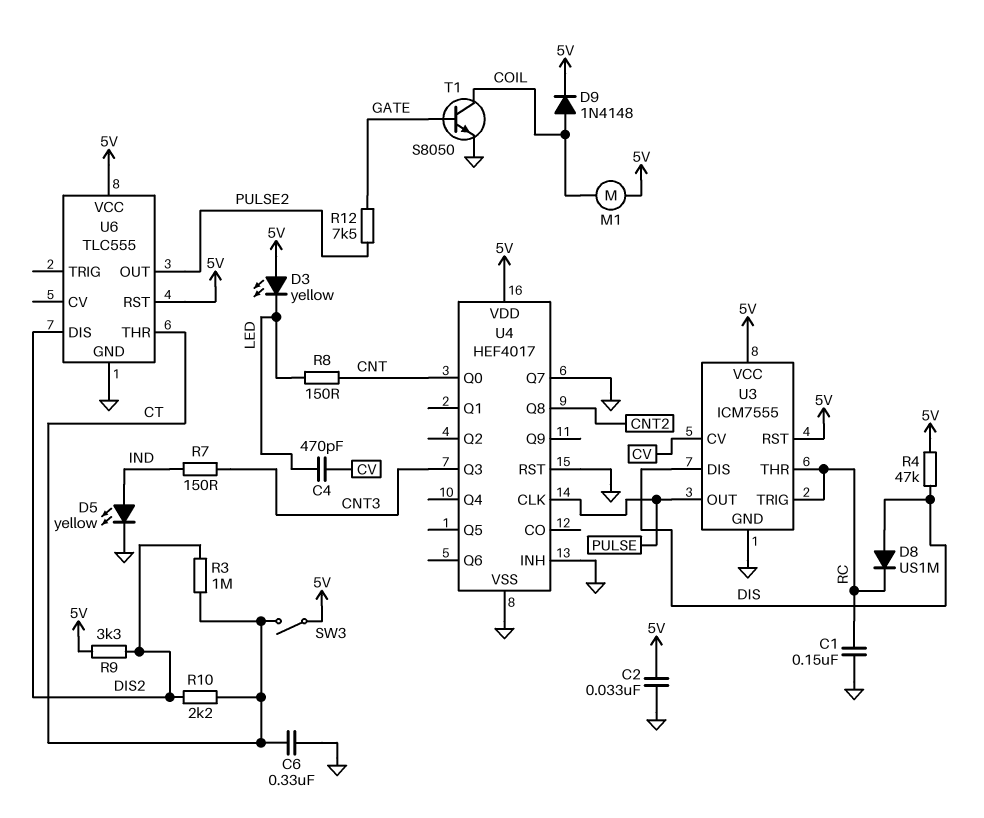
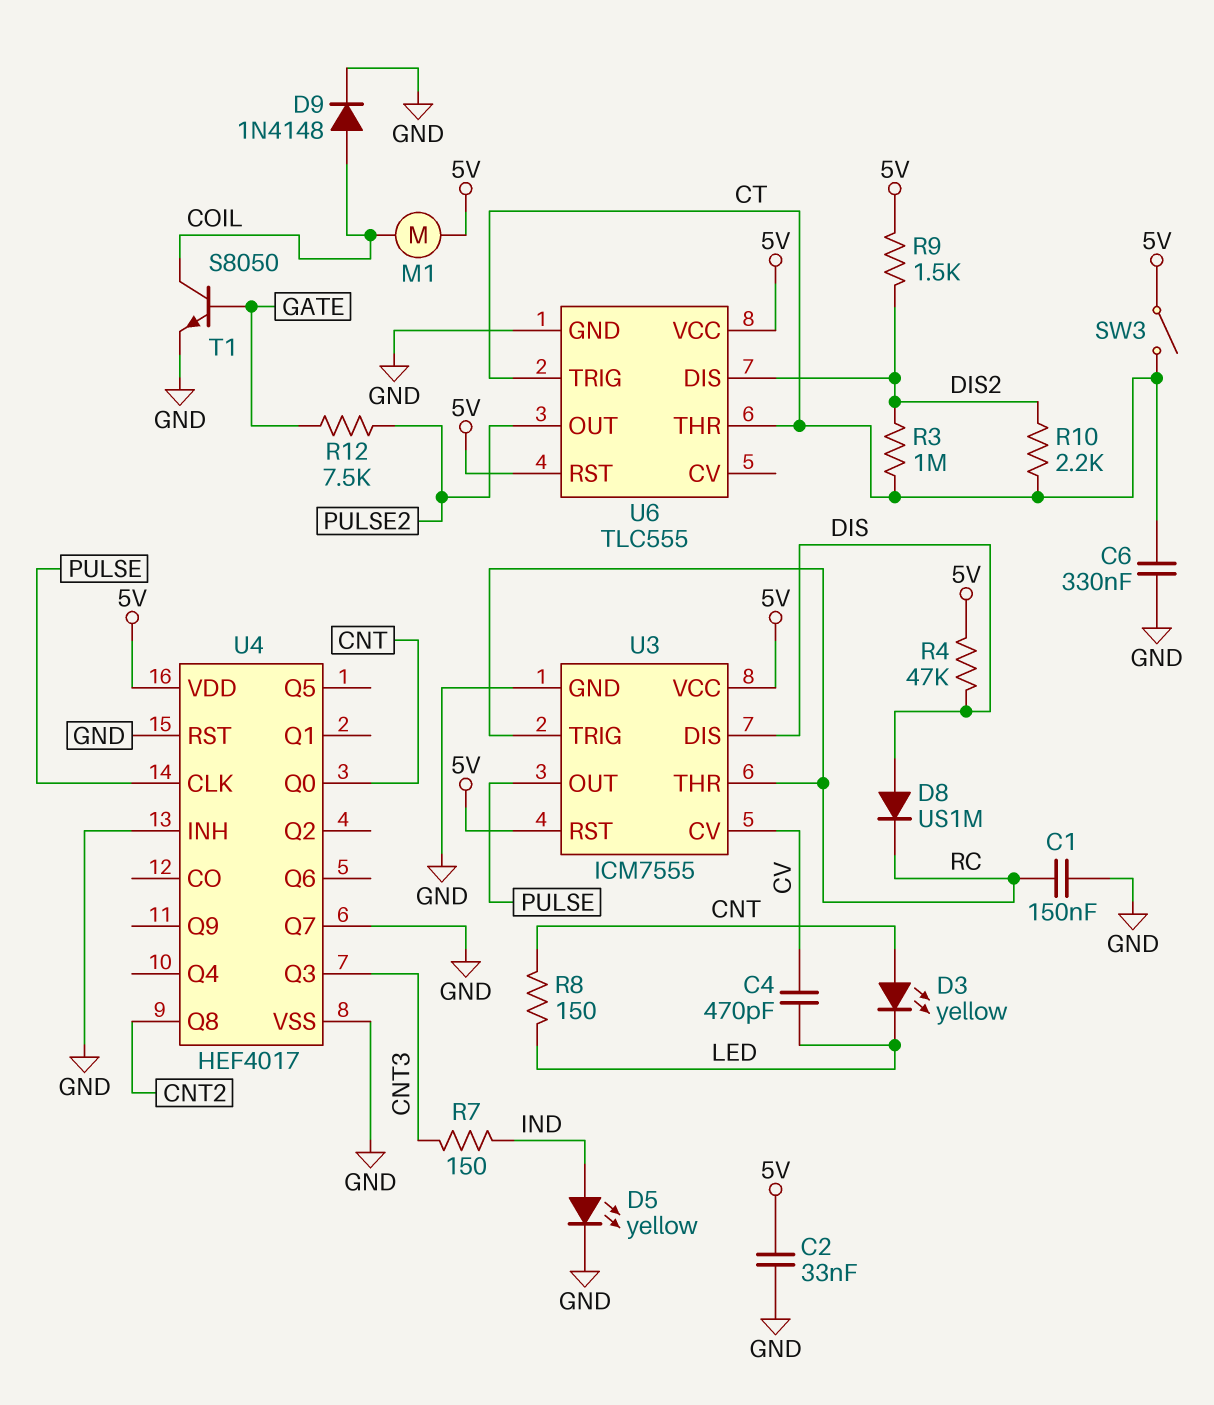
D3: LED yellow (A 5V, K LED) -> LED yellow (A CNT, K LED)
D9: diode 1N4148 (A COIL, K 5V) -> diode 1N4148 (A COIL, K GND)
R9: 3.3k (5V, DIS2) -> 1.5k (5V, DIS2)
U6 pin TRIG: none -> CT

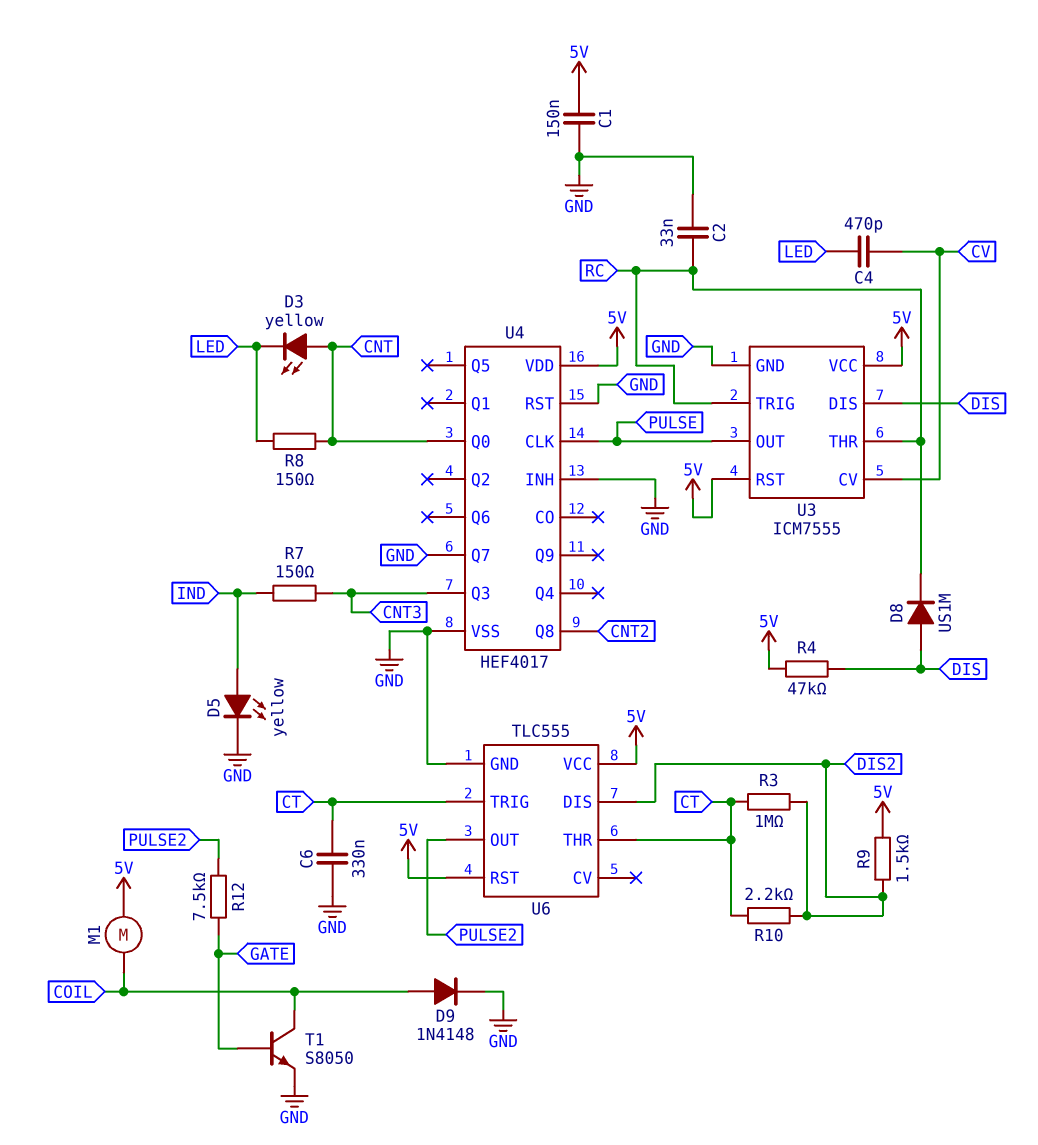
C1: 150nF (GND, RC) -> 150nF (5V, GND)
C2: 33nF (5V, GND) -> 33nF (GND, RC)
SW3: switch (5V, CT) -> none

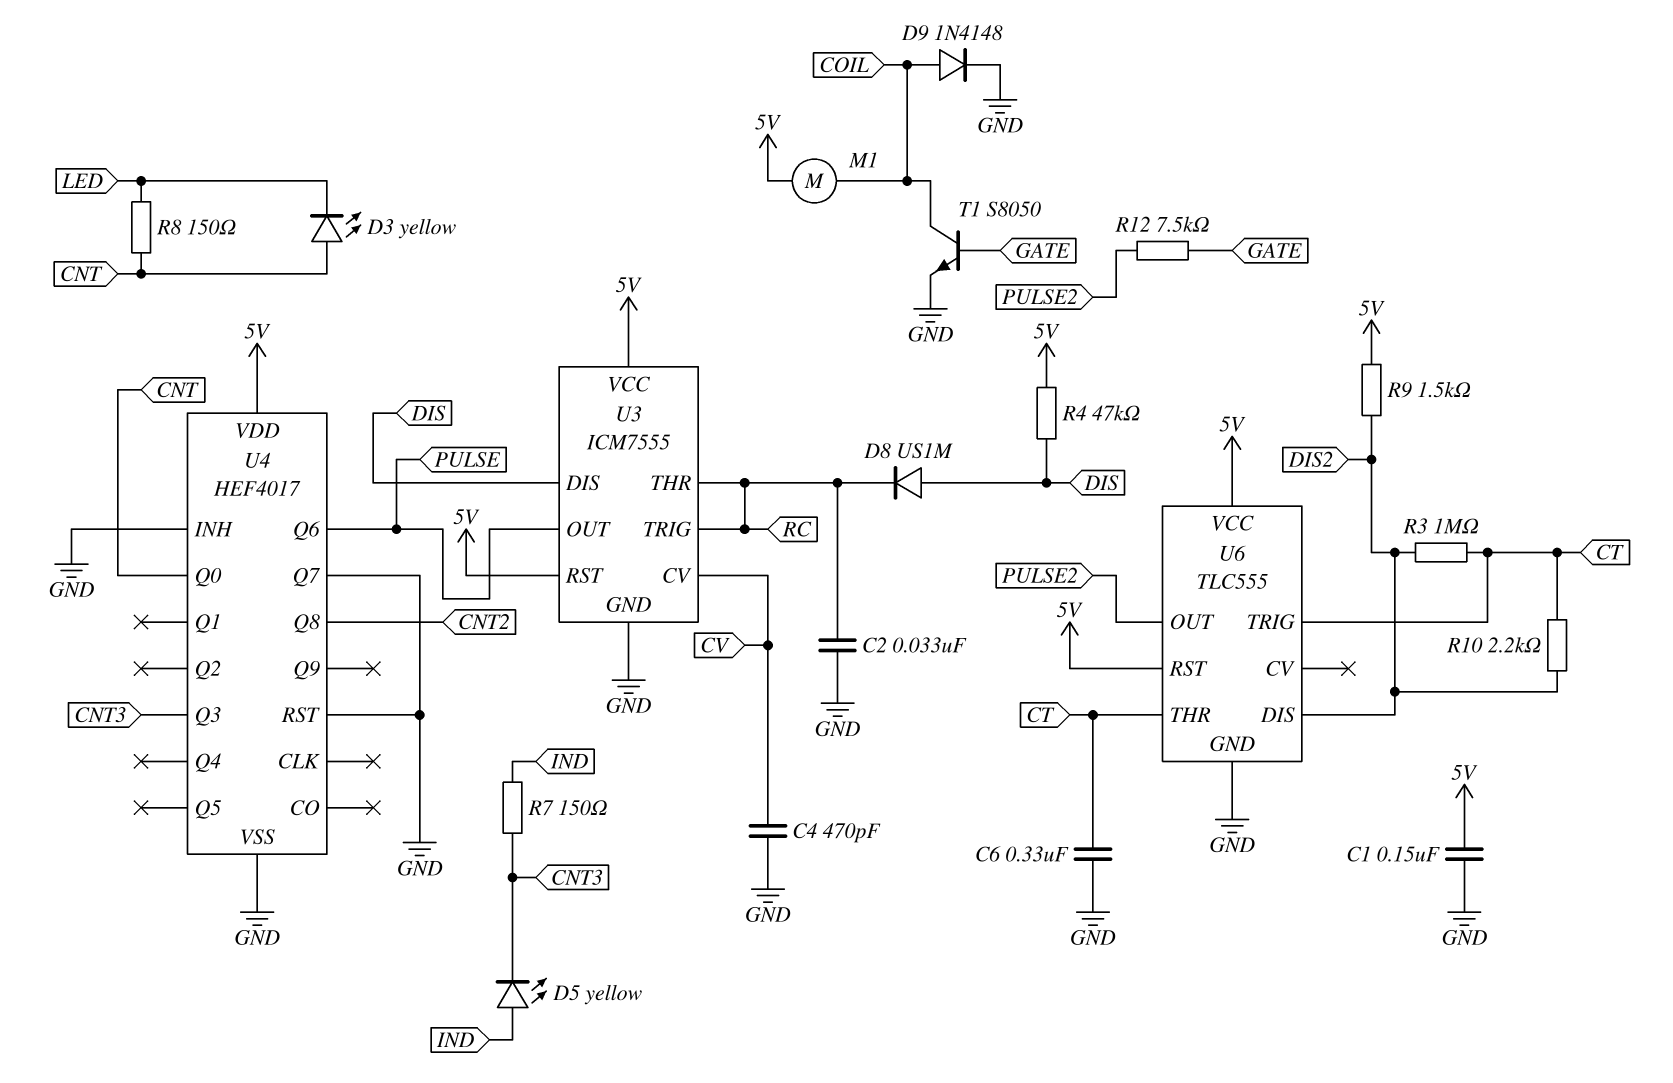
C4: 470pF (CV, LED) -> 470pF (CV, GND)
D5: LED yellow (A IND, K GND) -> LED yellow (A IND, K CNT3)
U4 pin CLK: PULSE -> none
U4 pin Q6: none -> PULSE

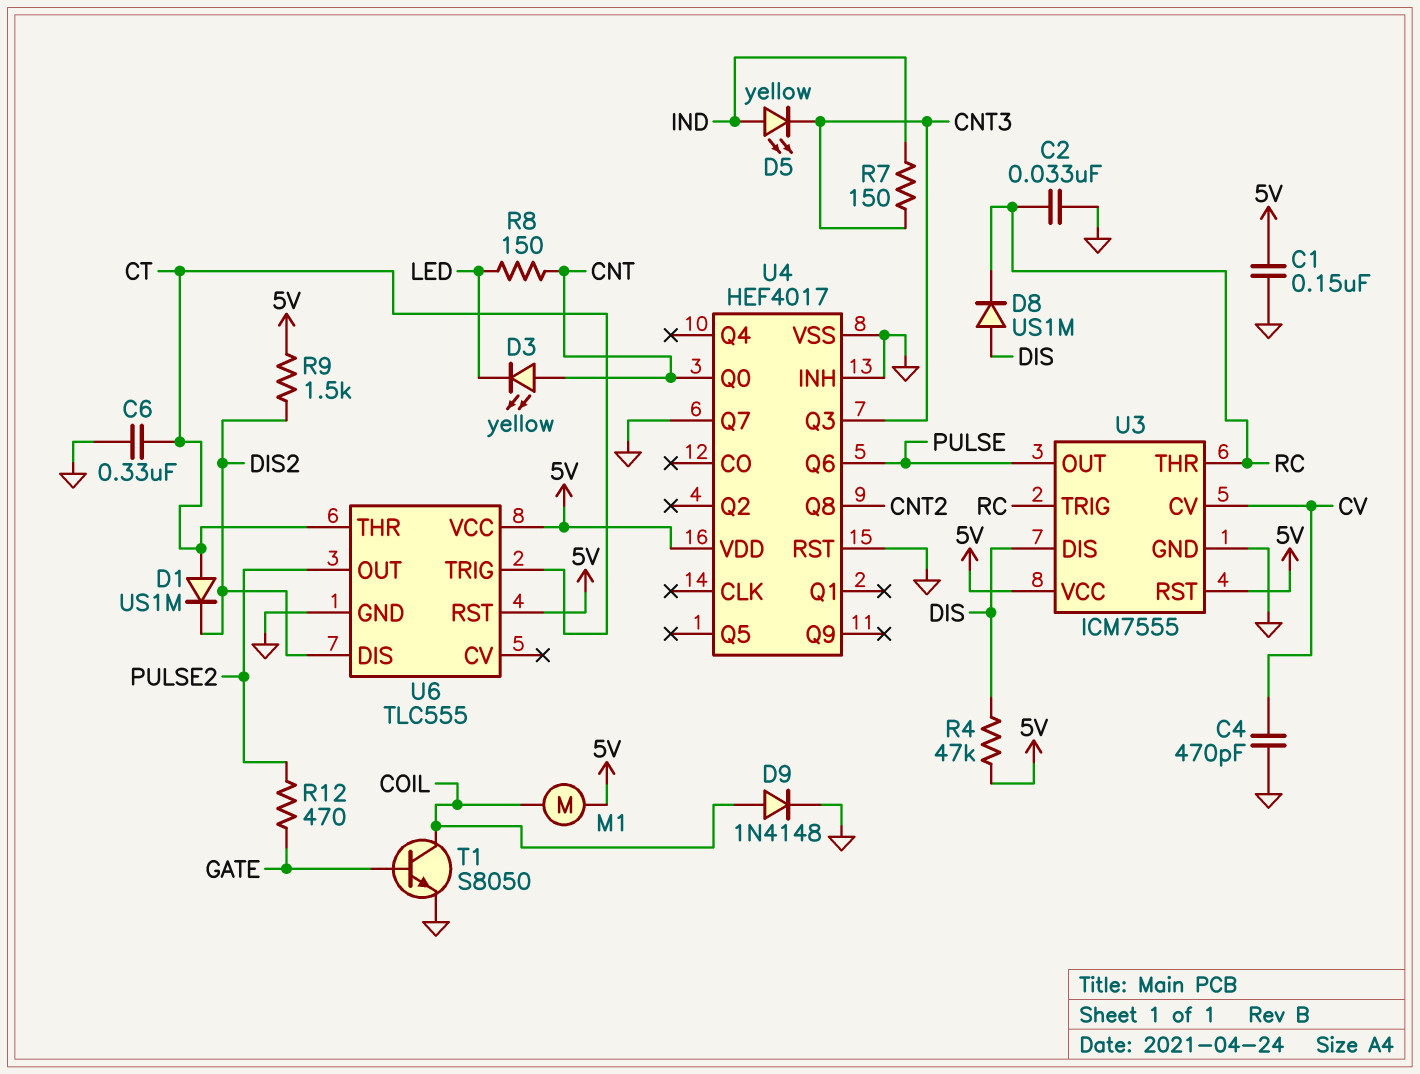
D1: none -> diode US1M (A CT, K DIS2)
R3: 1M (CT, DIS2) -> none
R10: 2.2k (CT, DIS2) -> none
R12: 7.5k (GATE, PULSE2) -> 470 (GATE, PULSE2)

